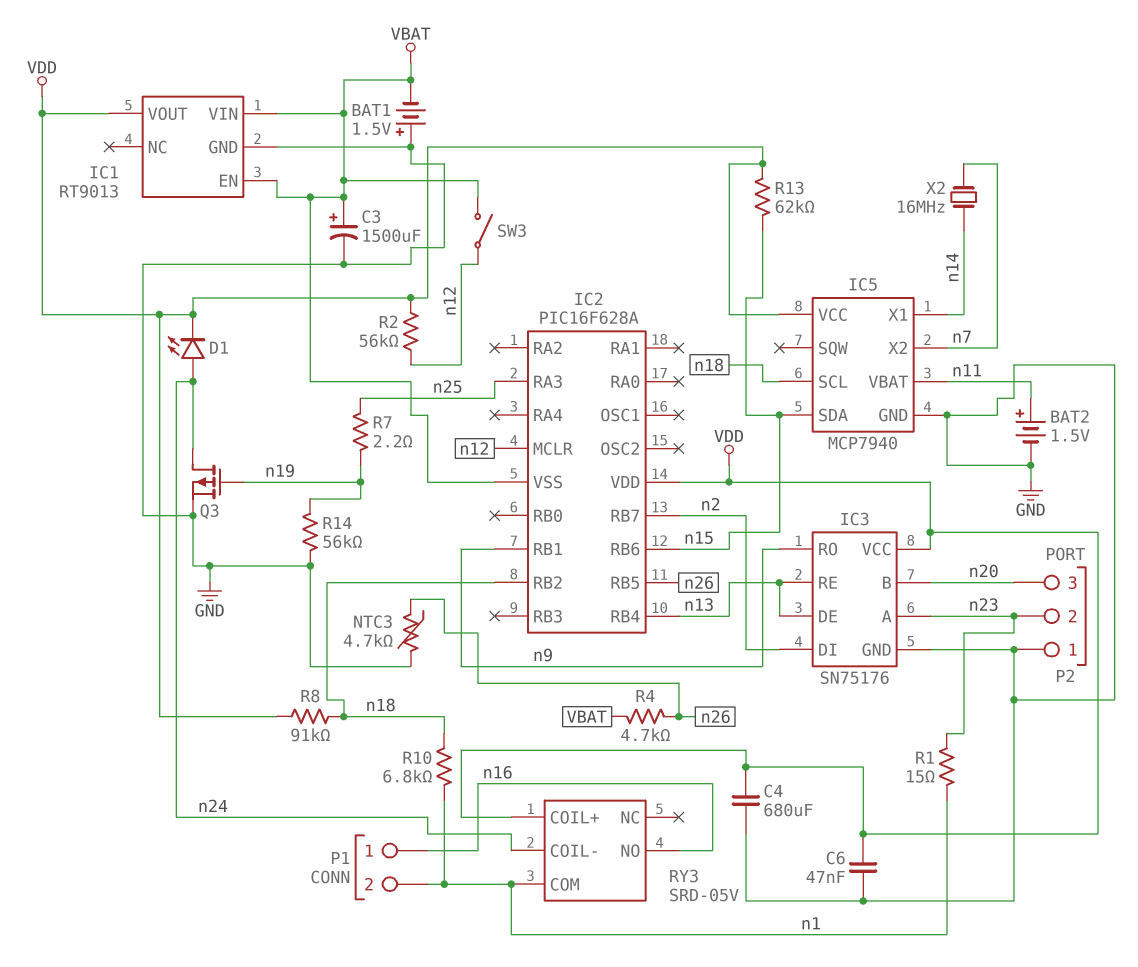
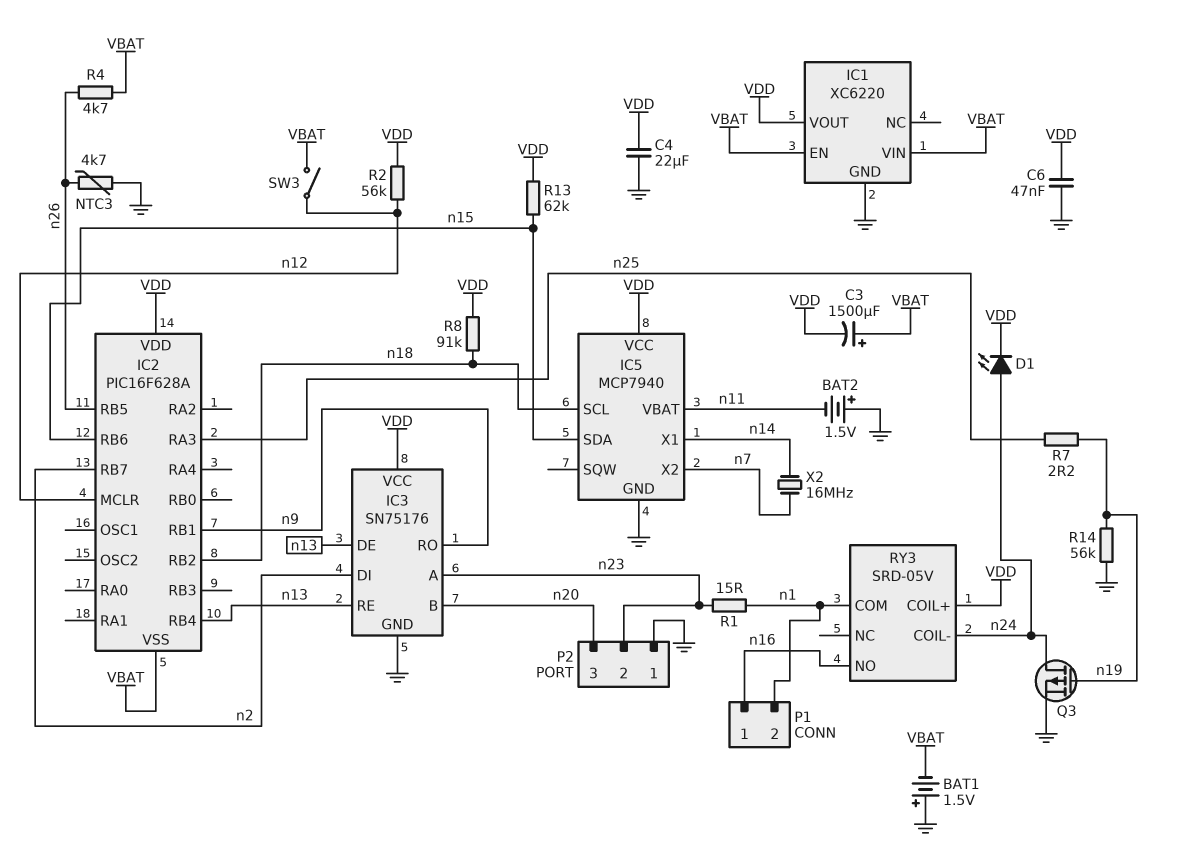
BAT2: 1.5V (plus n11, minus GND) -> 1.5V (plus GND, minus n11)
C3: 1500uF (plus VBAT, minus GND) -> 1500uF (plus VBAT, minus VDD)
C4: 680uF (GND, VDD) -> 22uF (GND, VDD)
IC1: RT9013 -> XC6220
R10: 6.8k (n1, n18) -> none

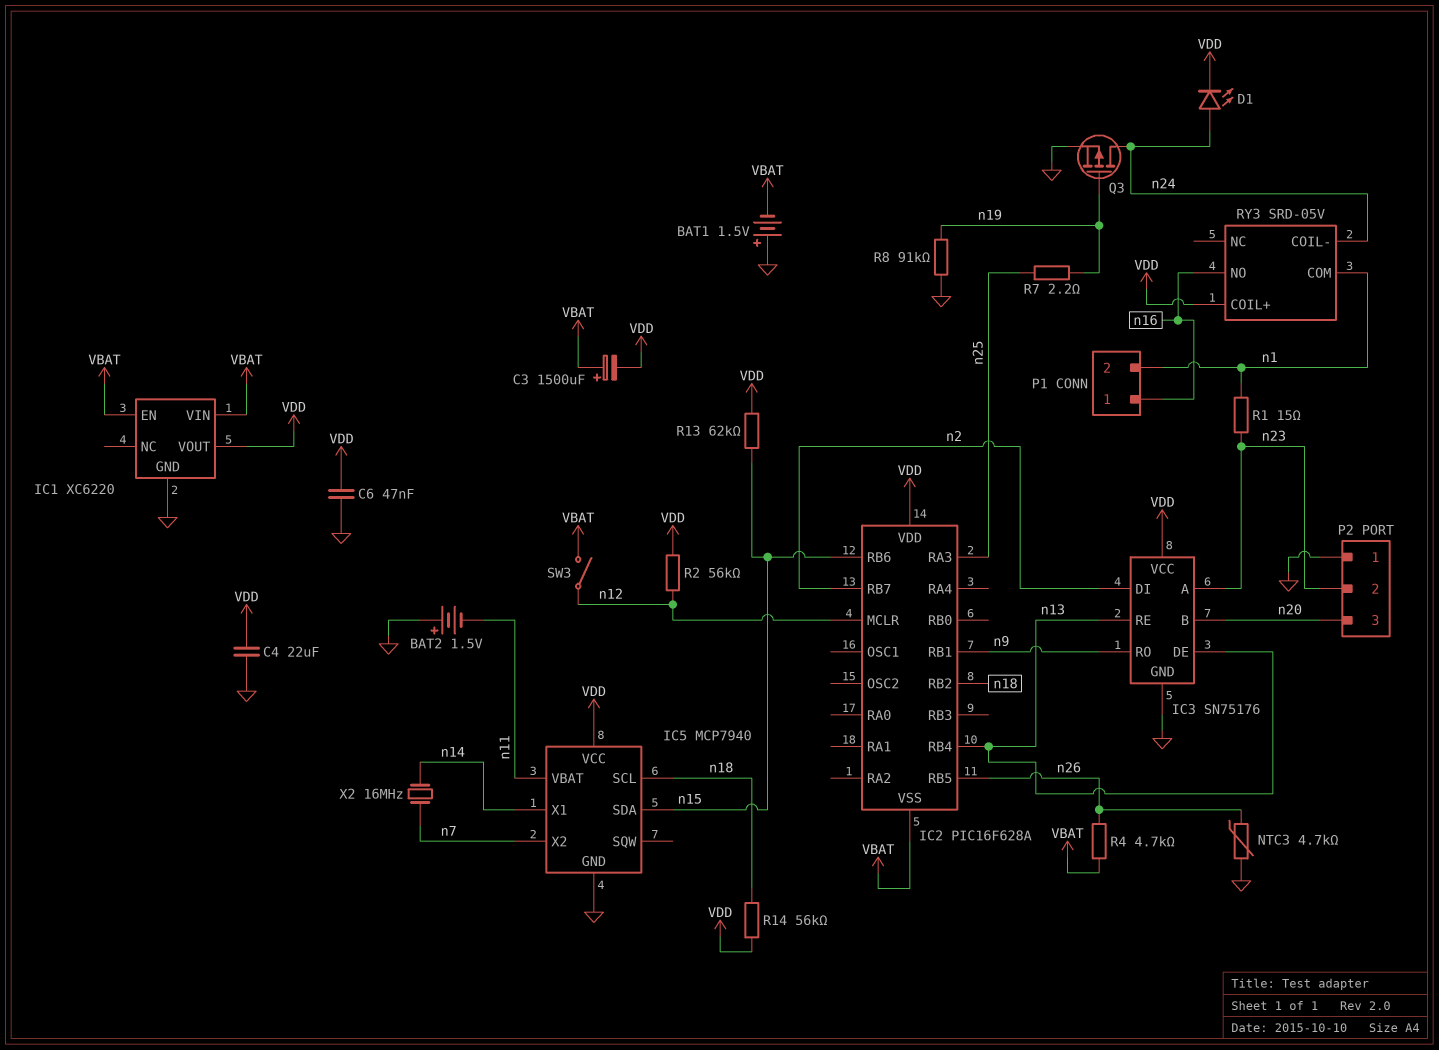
R8: 91k (VDD, n18) -> 91k (GND, n19)
R14: 56k (GND, n19) -> 56k (VDD, n18)

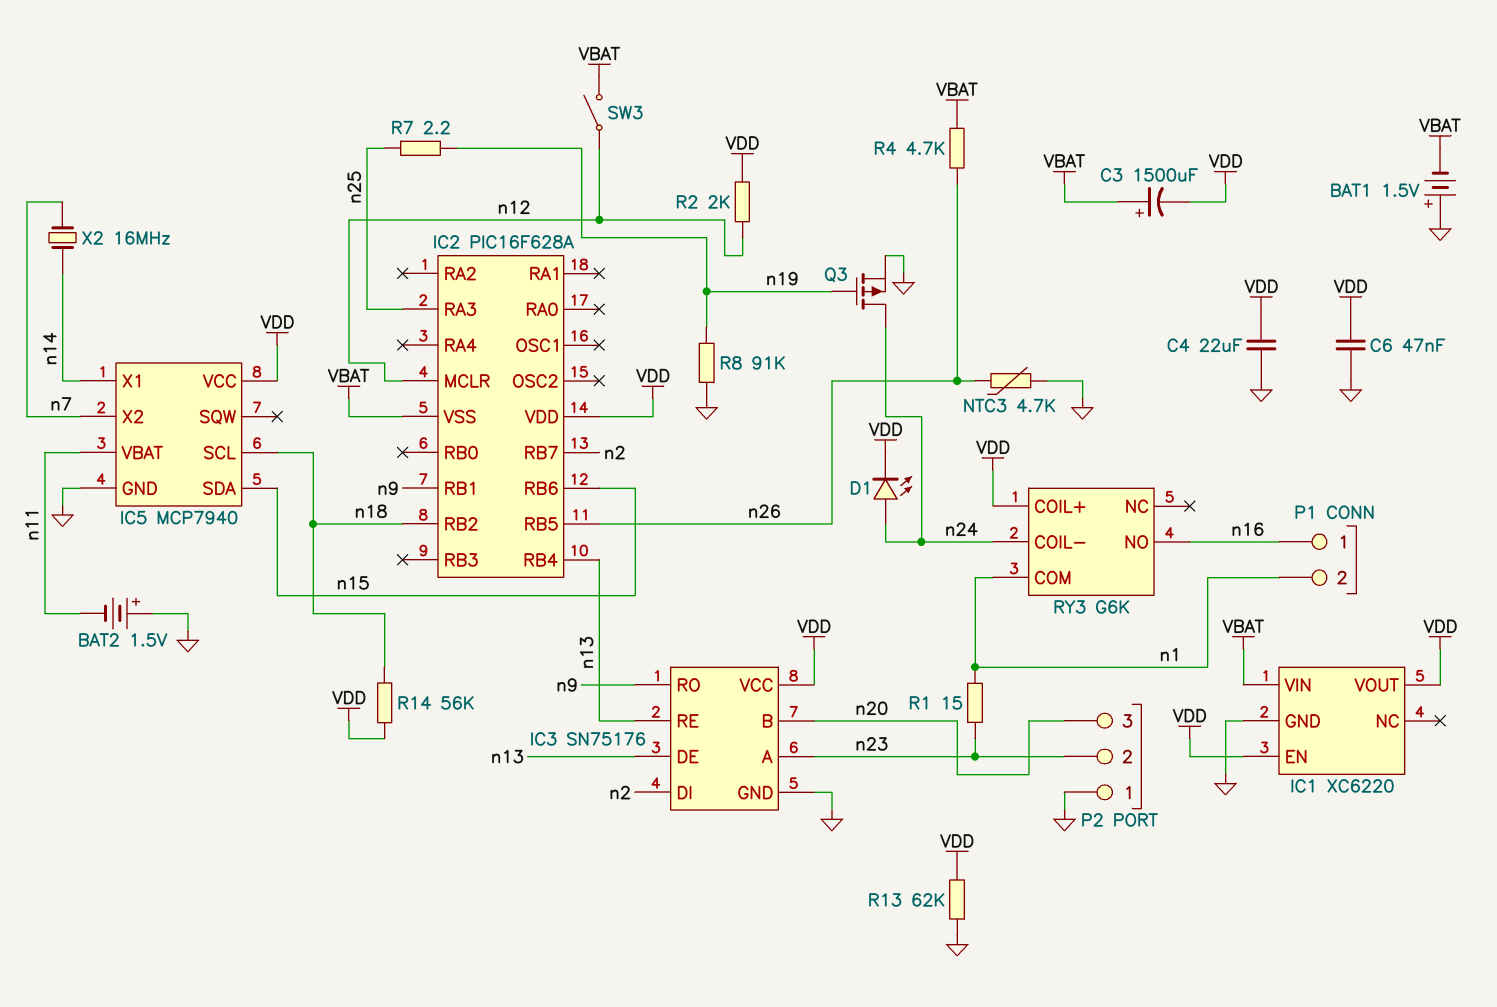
IC1 pin EN: VBAT -> VDD
R2: 56k (VDD, n12) -> 2k (VDD, n12)
R13: 62k (VDD, n15) -> 62k (GND, VDD)
RY3: SRD-05V -> G6K

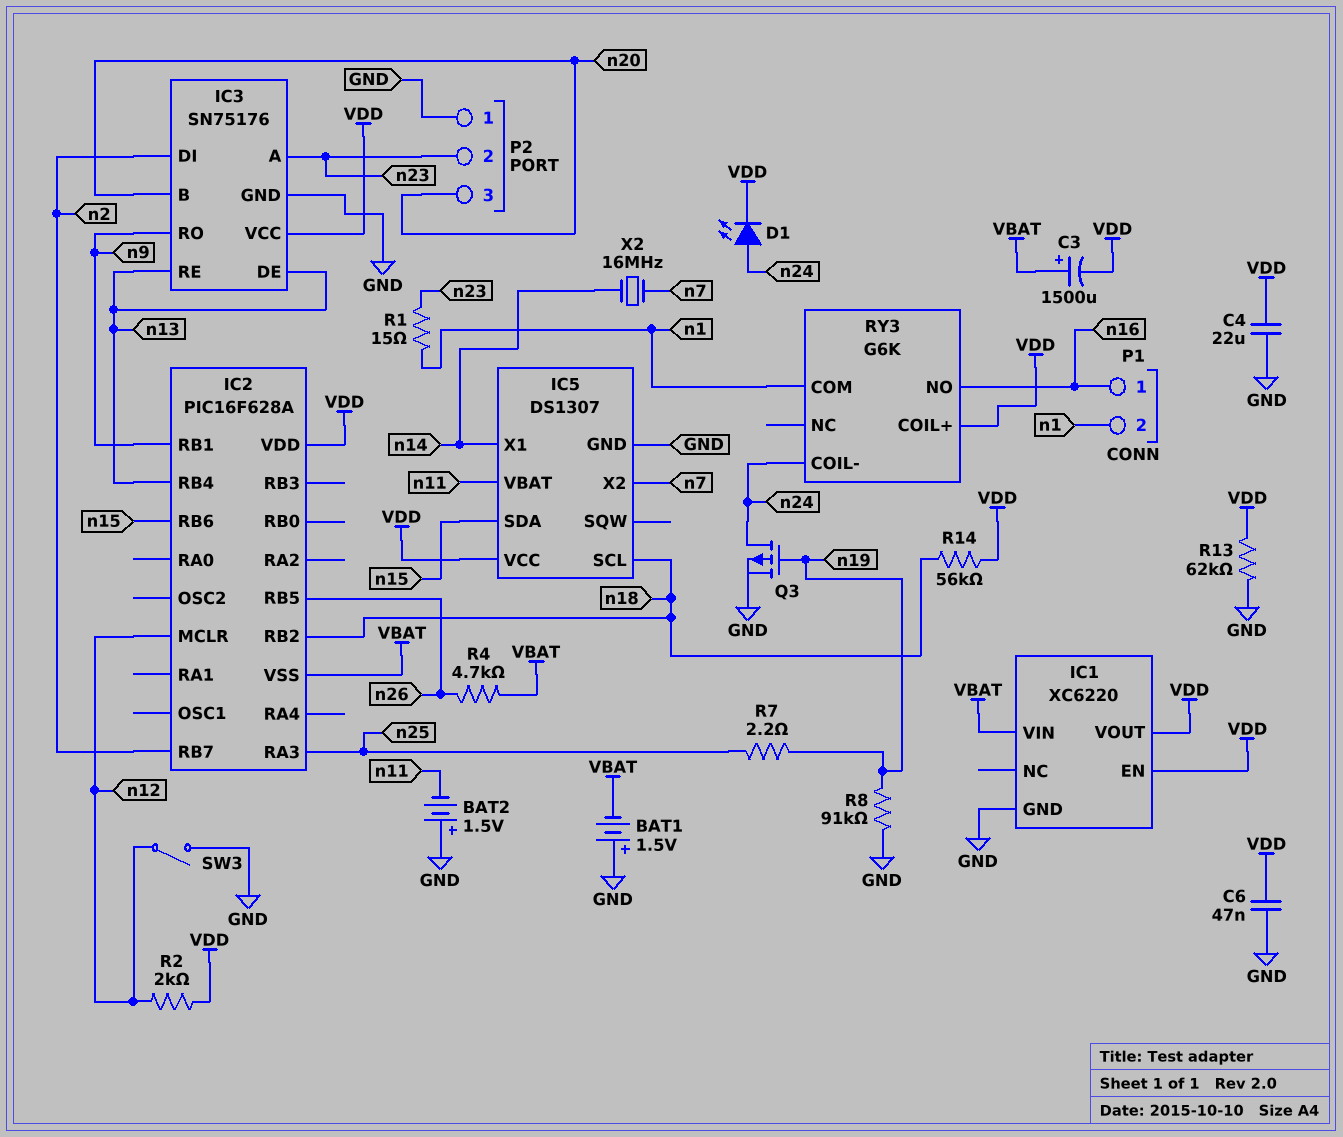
IC5: MCP7940 -> DS1307
NTC3: 4.7k (GND, n26) -> none
SW3: switch (VBAT, n12) -> switch (GND, n12)

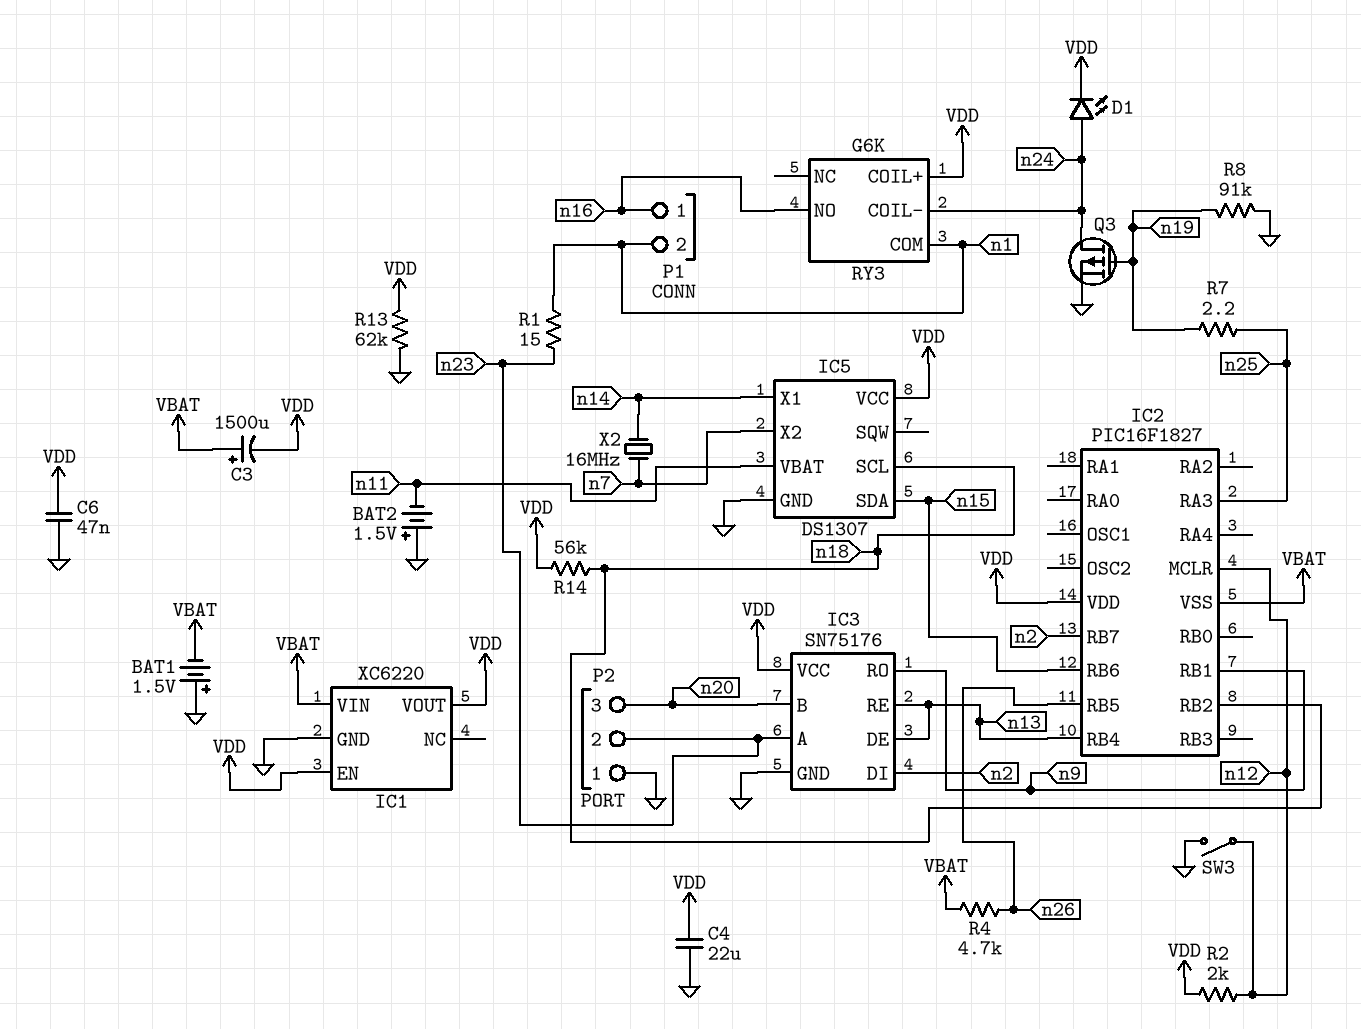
IC2: PIC16F628A -> PIC16F1827

